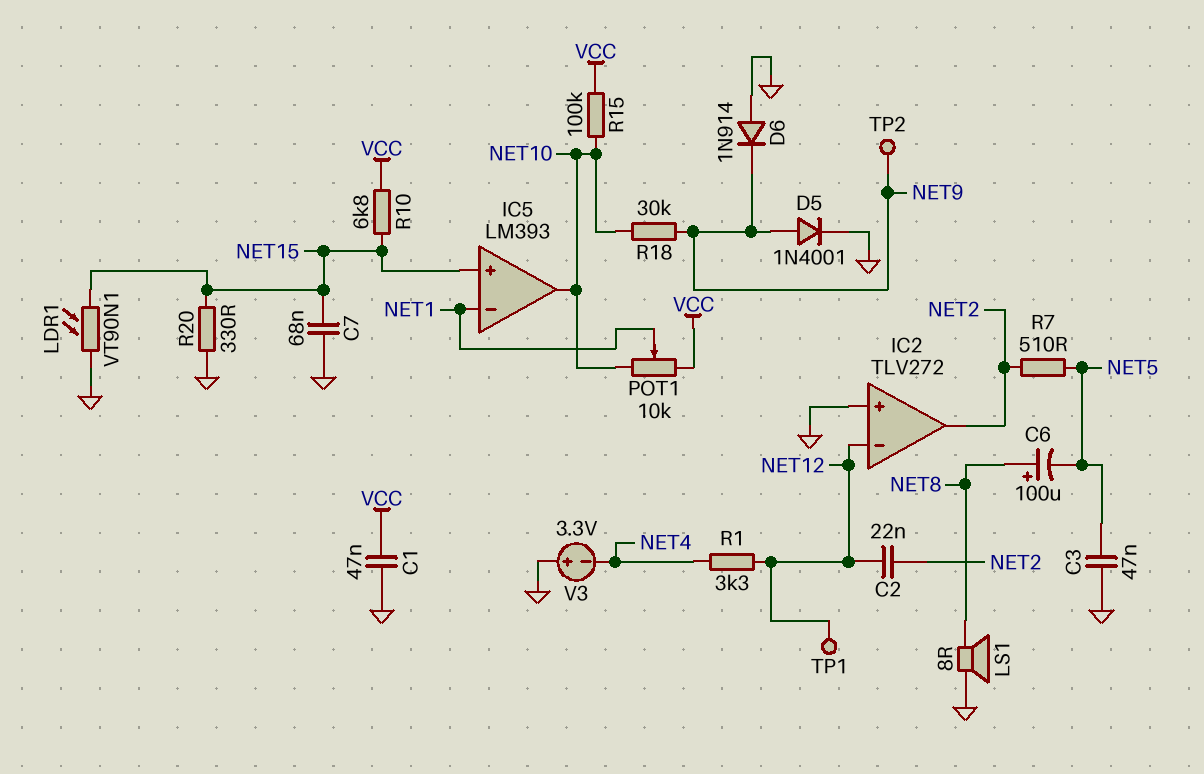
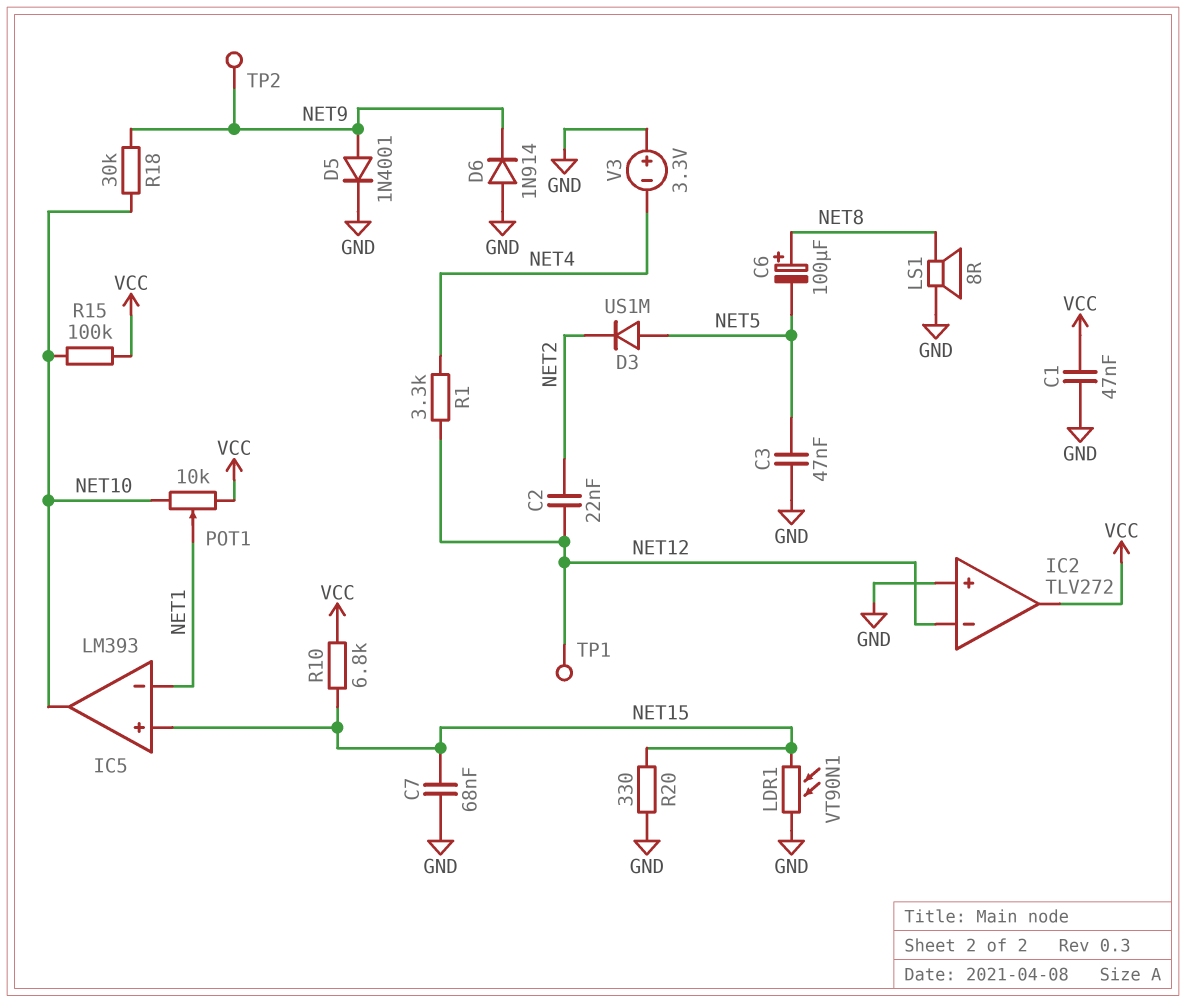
D3: none -> diode US1M (A NET5, K NET2)
IC2 pin out: NET2 -> VCC
R7: 510 (NET2, NET5) -> none

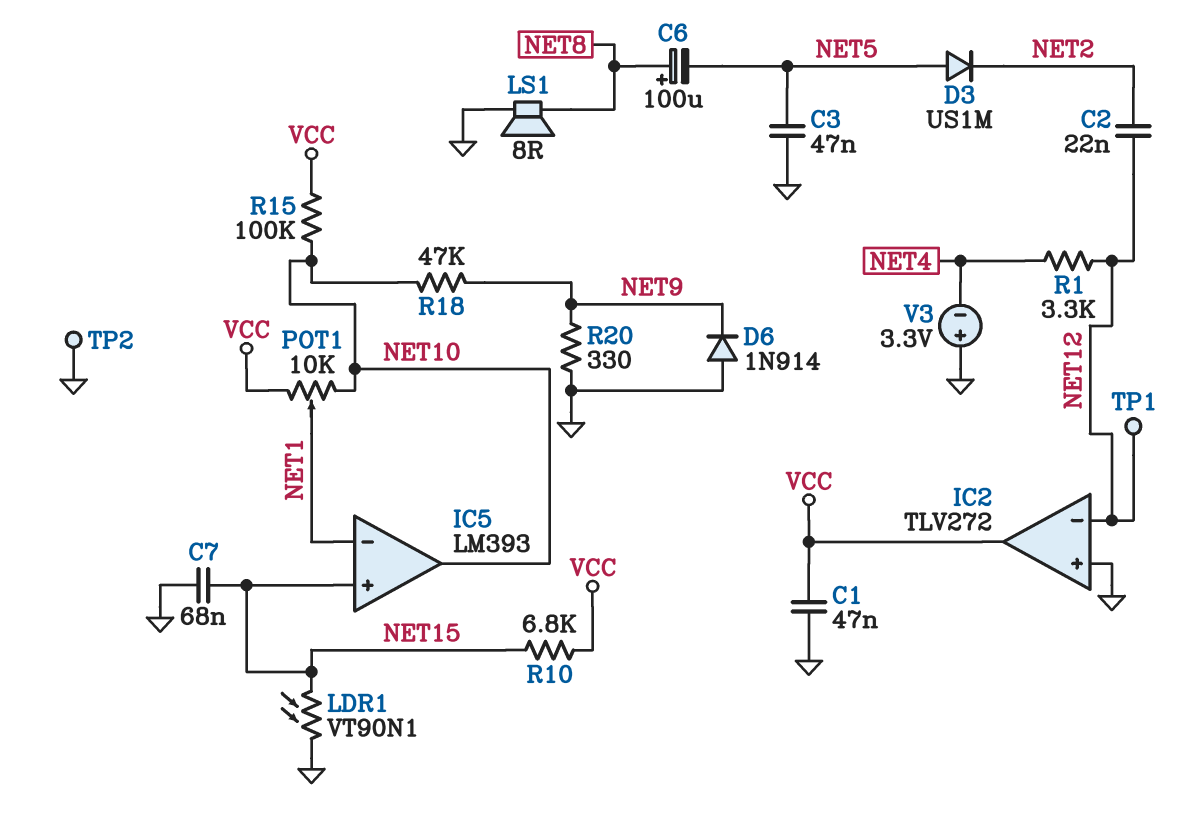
D5: diode 1N4001 (A NET9, K GND) -> none
R18: 30k (NET9, NET10) -> 47k (NET9, NET10)
R20: 330 (GND, NET15) -> 330 (GND, NET9)
TP2: test point (NET9) -> test point (GND)

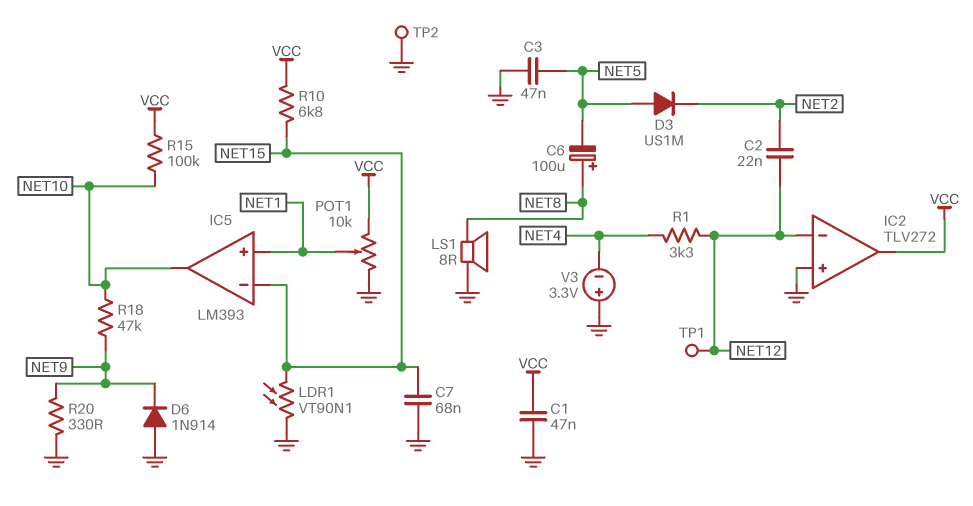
IC5 pin in+: NET15 -> NET1
IC5 pin in-: NET1 -> NET15
POT1: 10k (NET10, VCC, wiper NET1) -> 10k (GND, VCC, wiper NET1)

